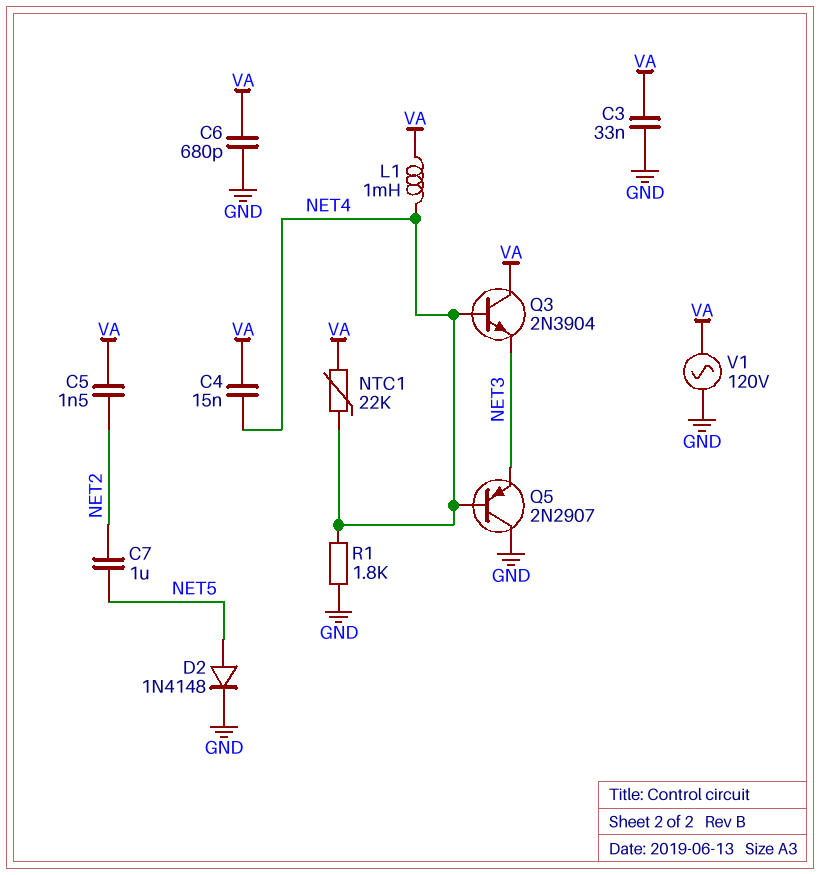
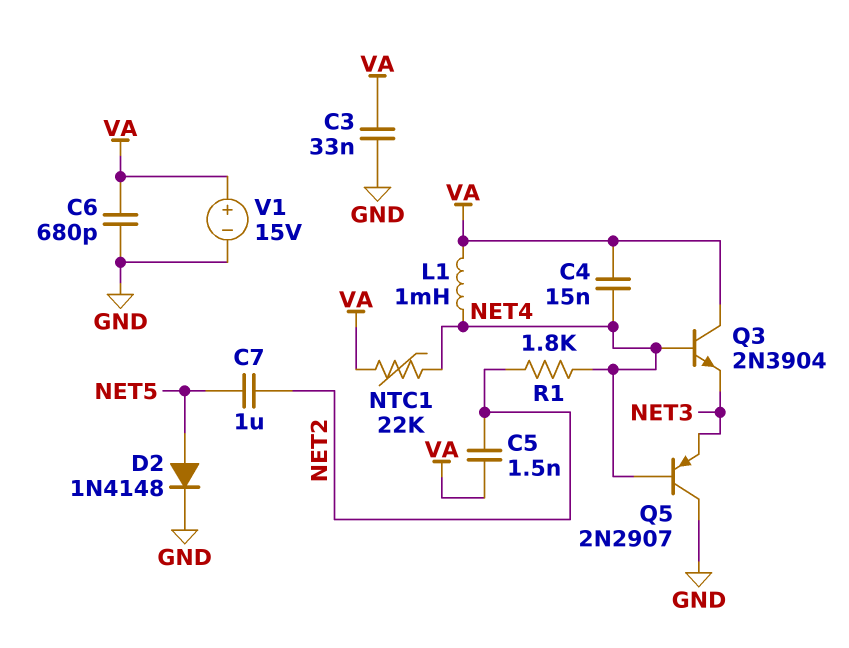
R1: 1.8k (GND, NET4) -> 1.8k (NET2, NET4)
V1: AC 120V (GND, VA) -> 15V (plus VA, minus GND)

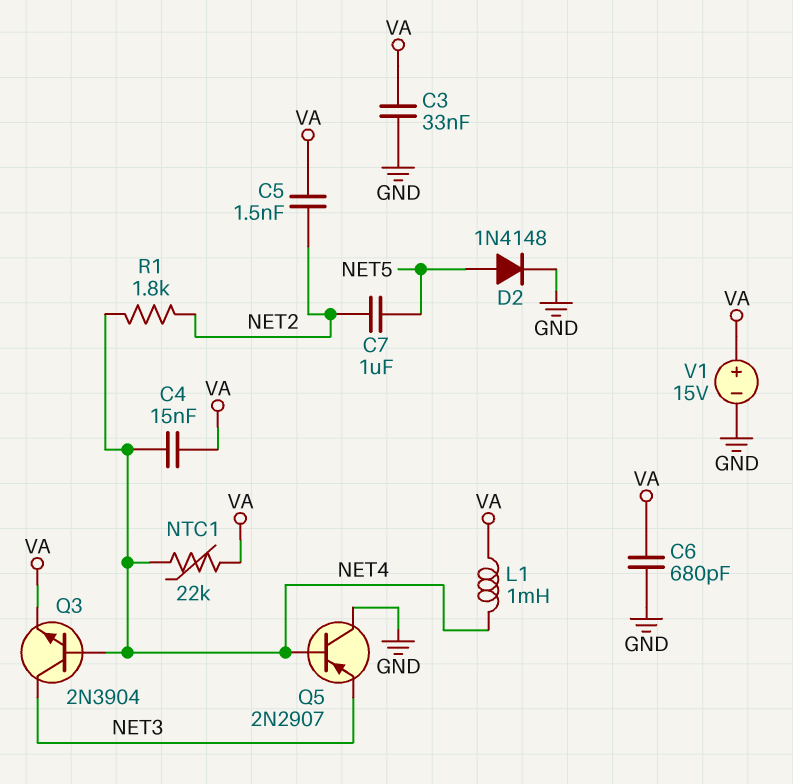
Q3: NPN 2N3904 (B NET4, C VA, E NET3) -> NPN 2N3904 (B NET4, C NET3, E VA)

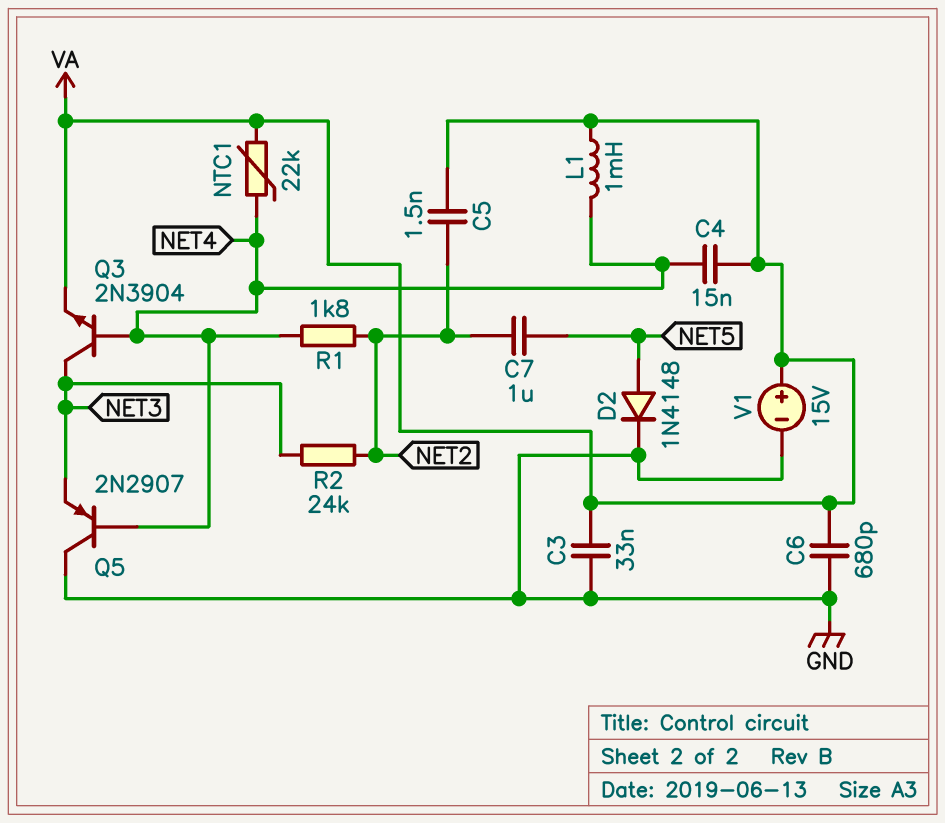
R2: none -> 24k (NET2, NET3)

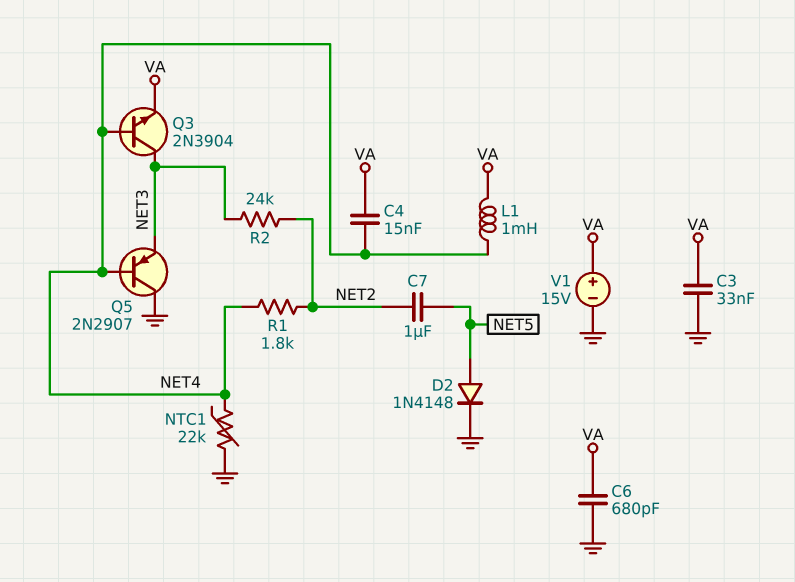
C5: 1.5nF (NET2, VA) -> none
NTC1: 22k (NET4, VA) -> 22k (GND, NET4)

